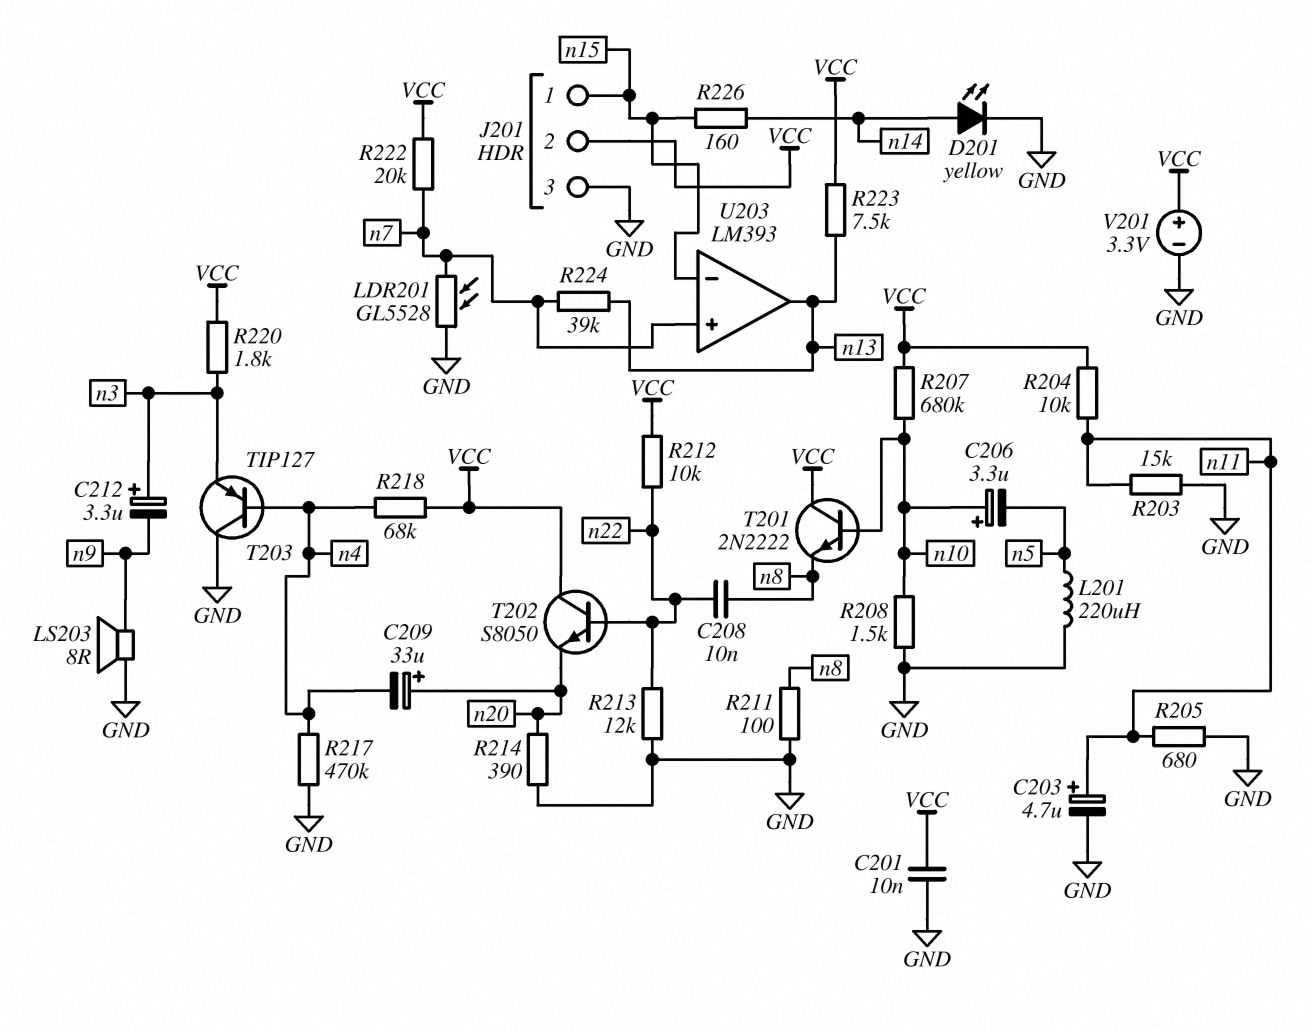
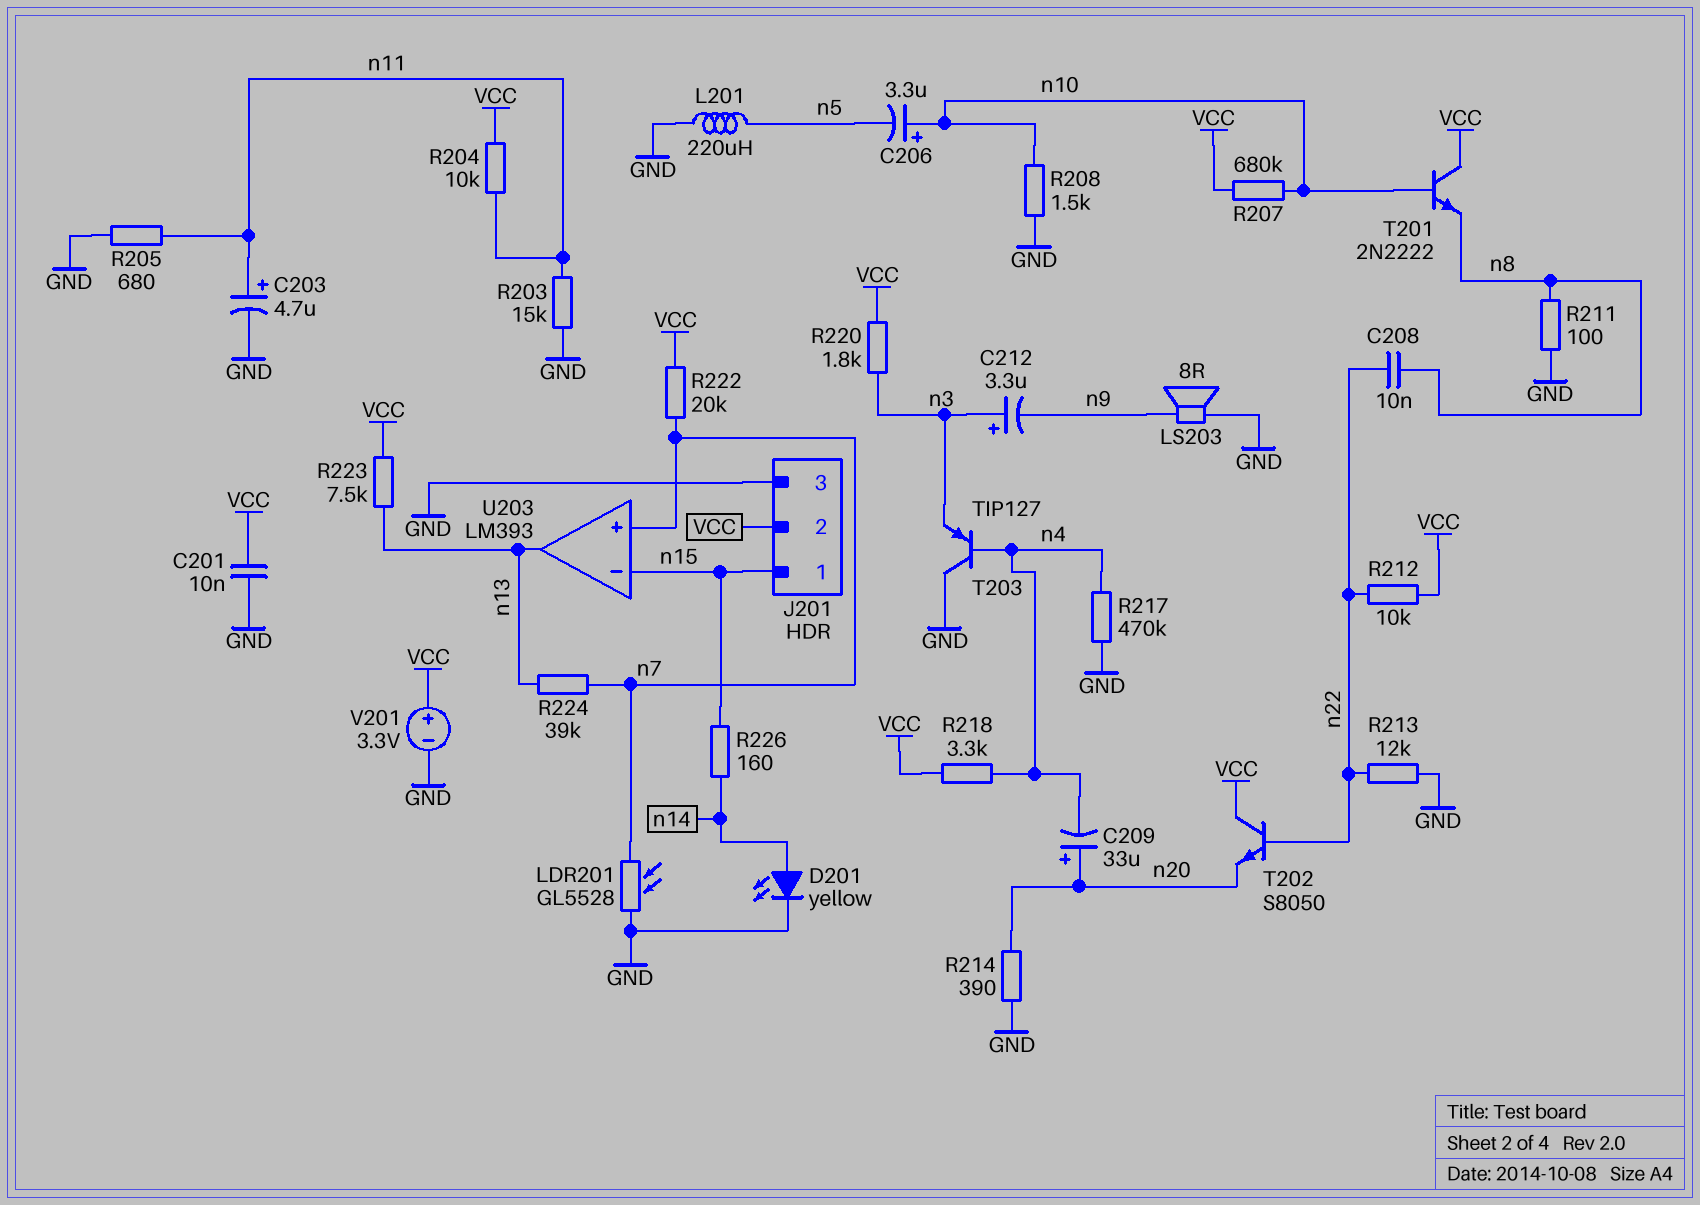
R218: 68k (VCC, n4) -> 3.3k (VCC, n4)

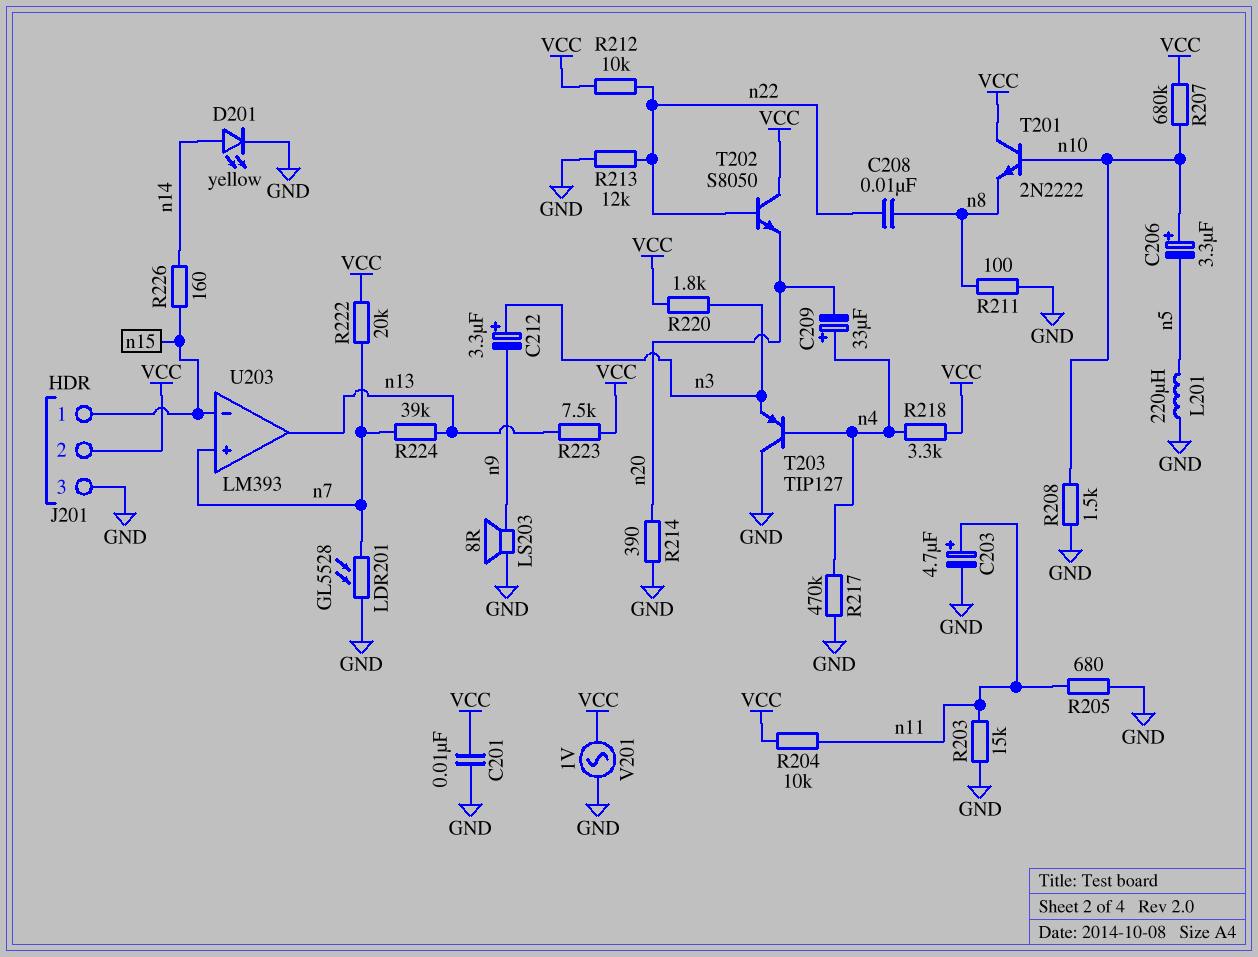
C209: 33uF (plus n20, minus n4) -> 33uF (plus n4, minus n20)
V201: 3.3V (plus VCC, minus GND) -> AC 1V (GND, VCC)

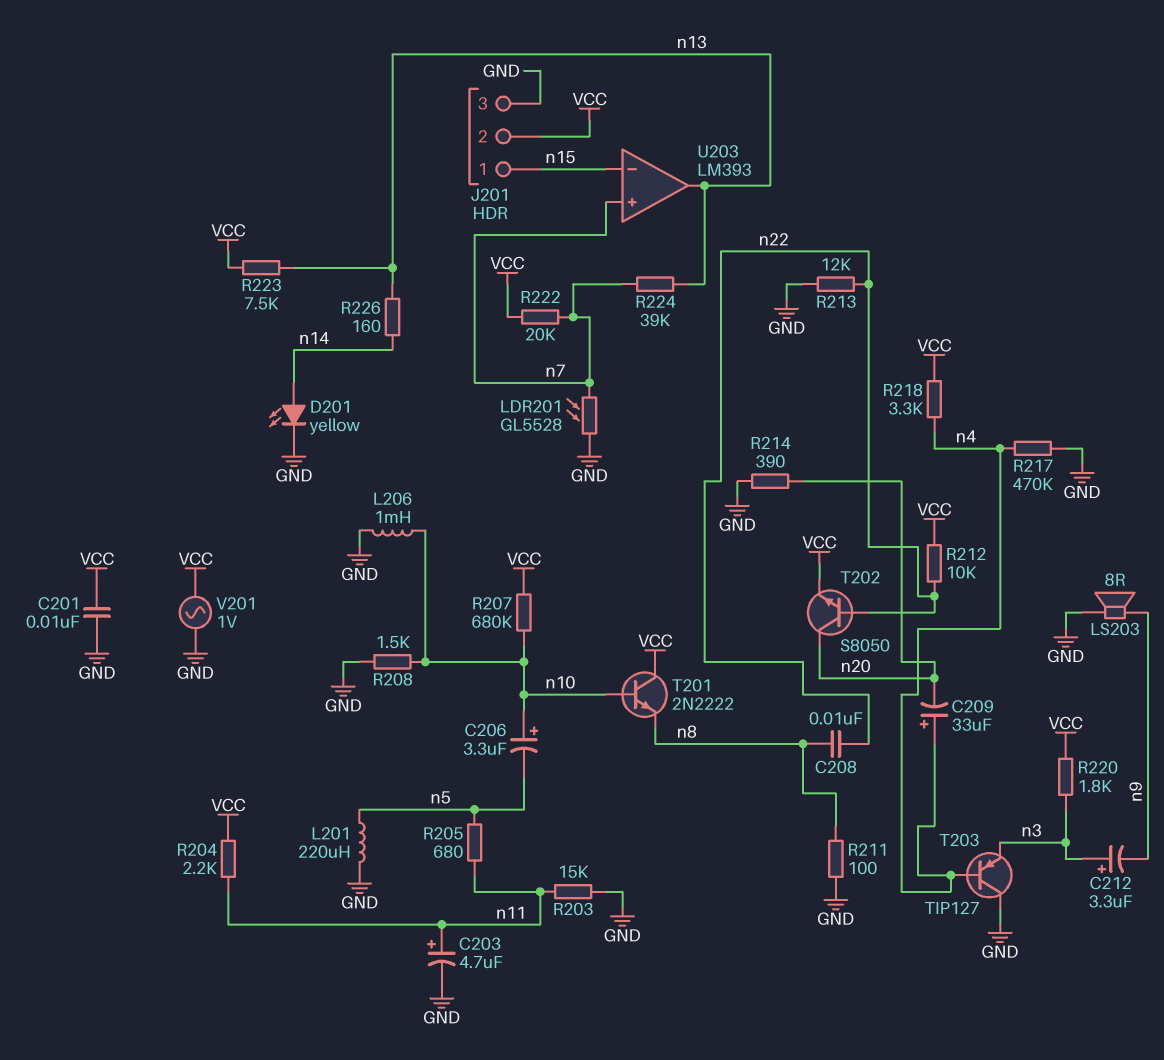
L206: none -> 1mH (GND, n10)
R204: 10k (VCC, n11) -> 2.2k (VCC, n11)
R205: 680 (GND, n11) -> 680 (n5, n11)
R226: 160 (n14, n15) -> 160 (n13, n14)
T202: NPN S8050 (B n22, C VCC, E n20) -> NPN S8050 (B n22, C n20, E VCC)

